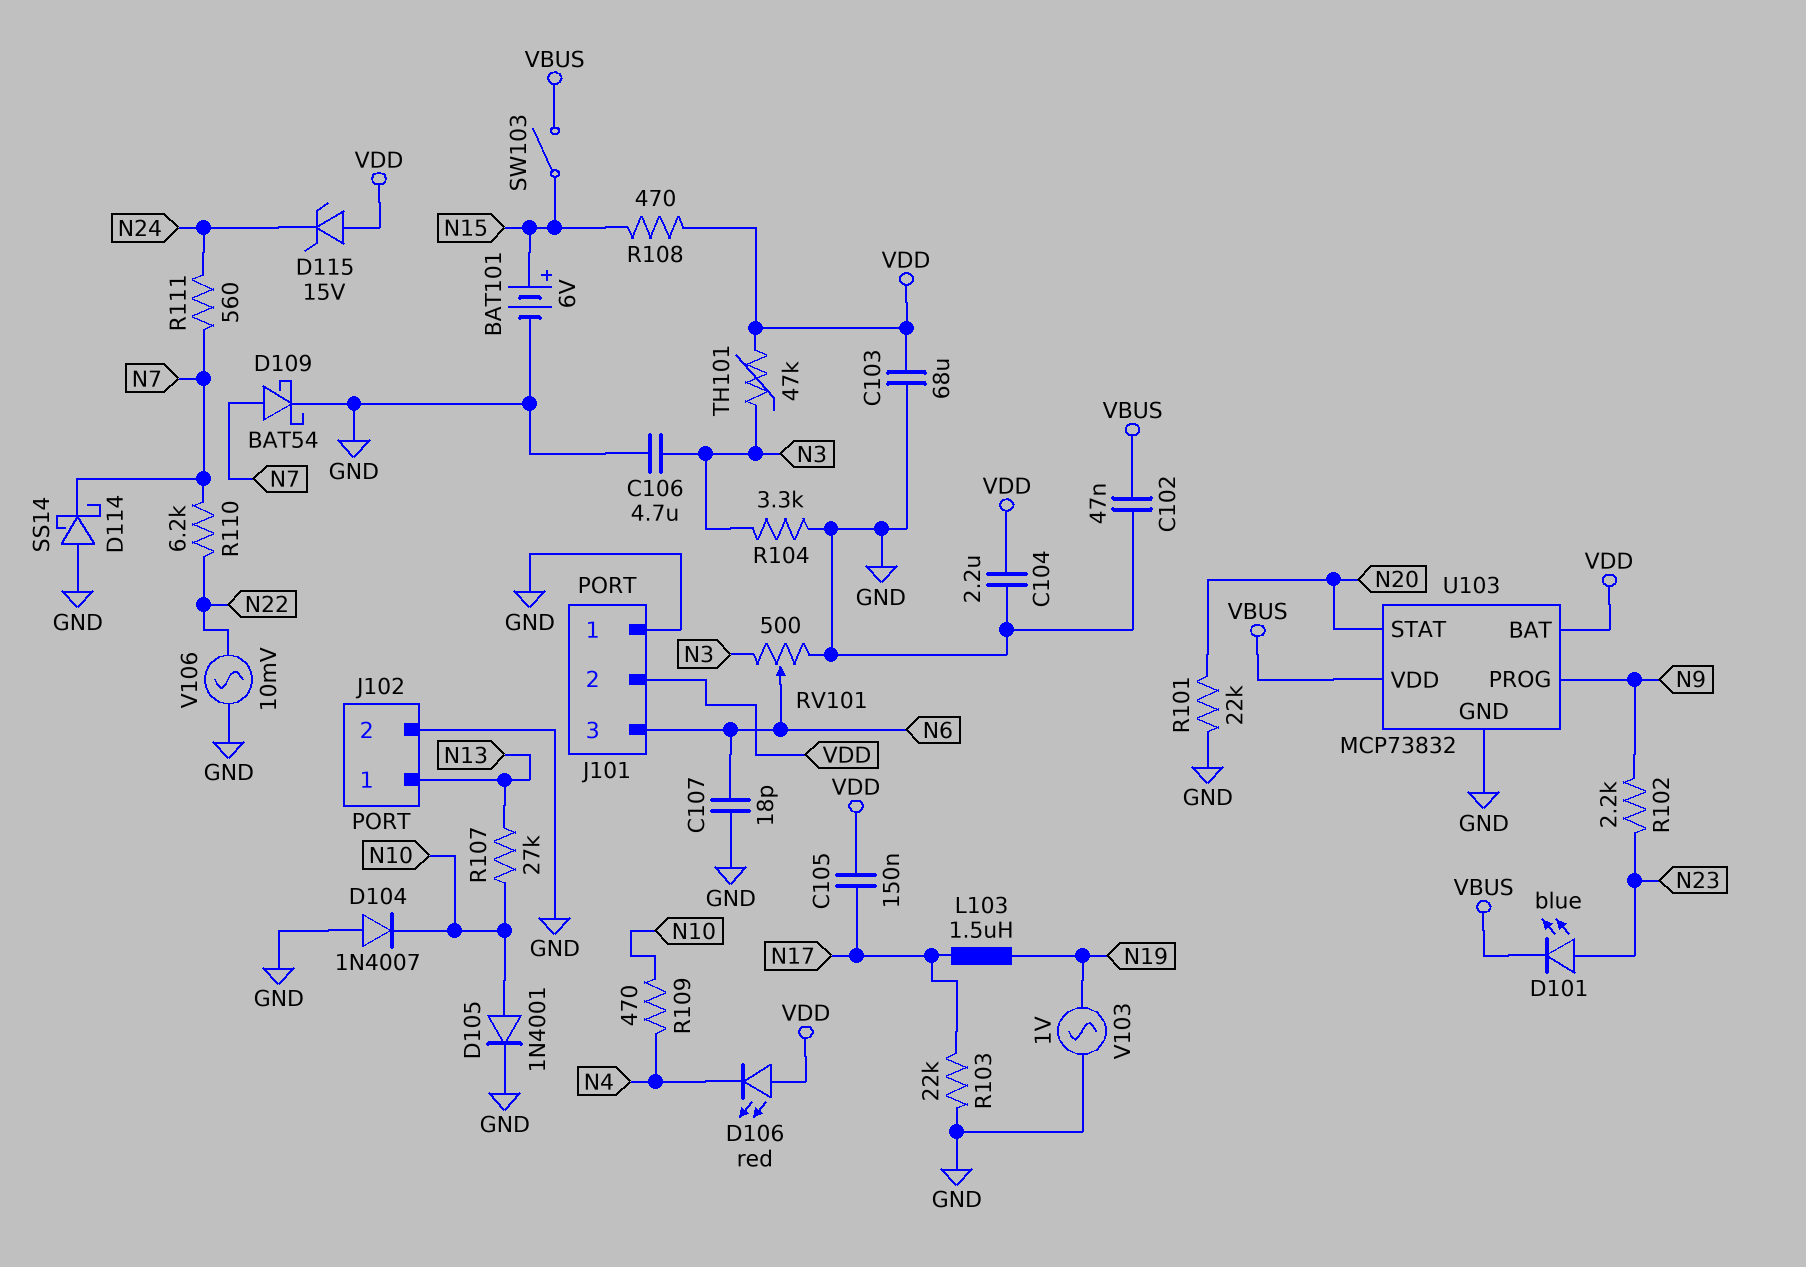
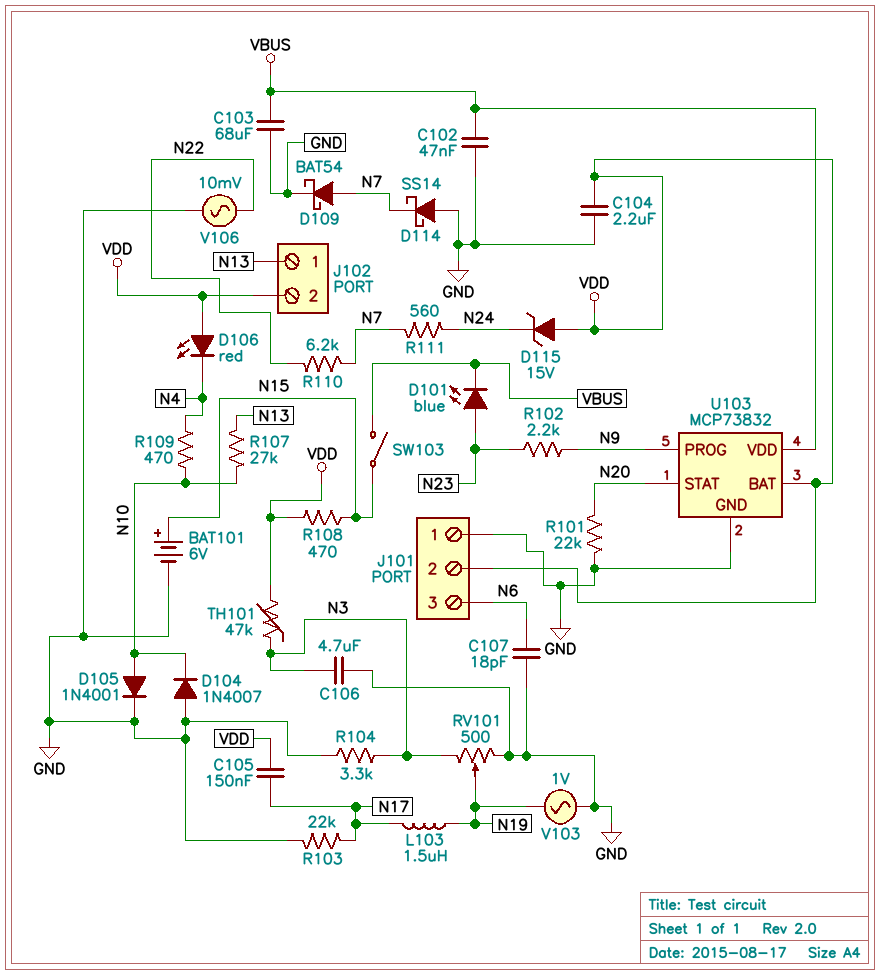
C103: 68uF (GND, VDD) -> 68uF (GND, VBUS)
J102 pin 2: GND -> VDD
RV101: 500 (GND, N3, wiper N6) -> 500 (GND, N3, wiper N19)

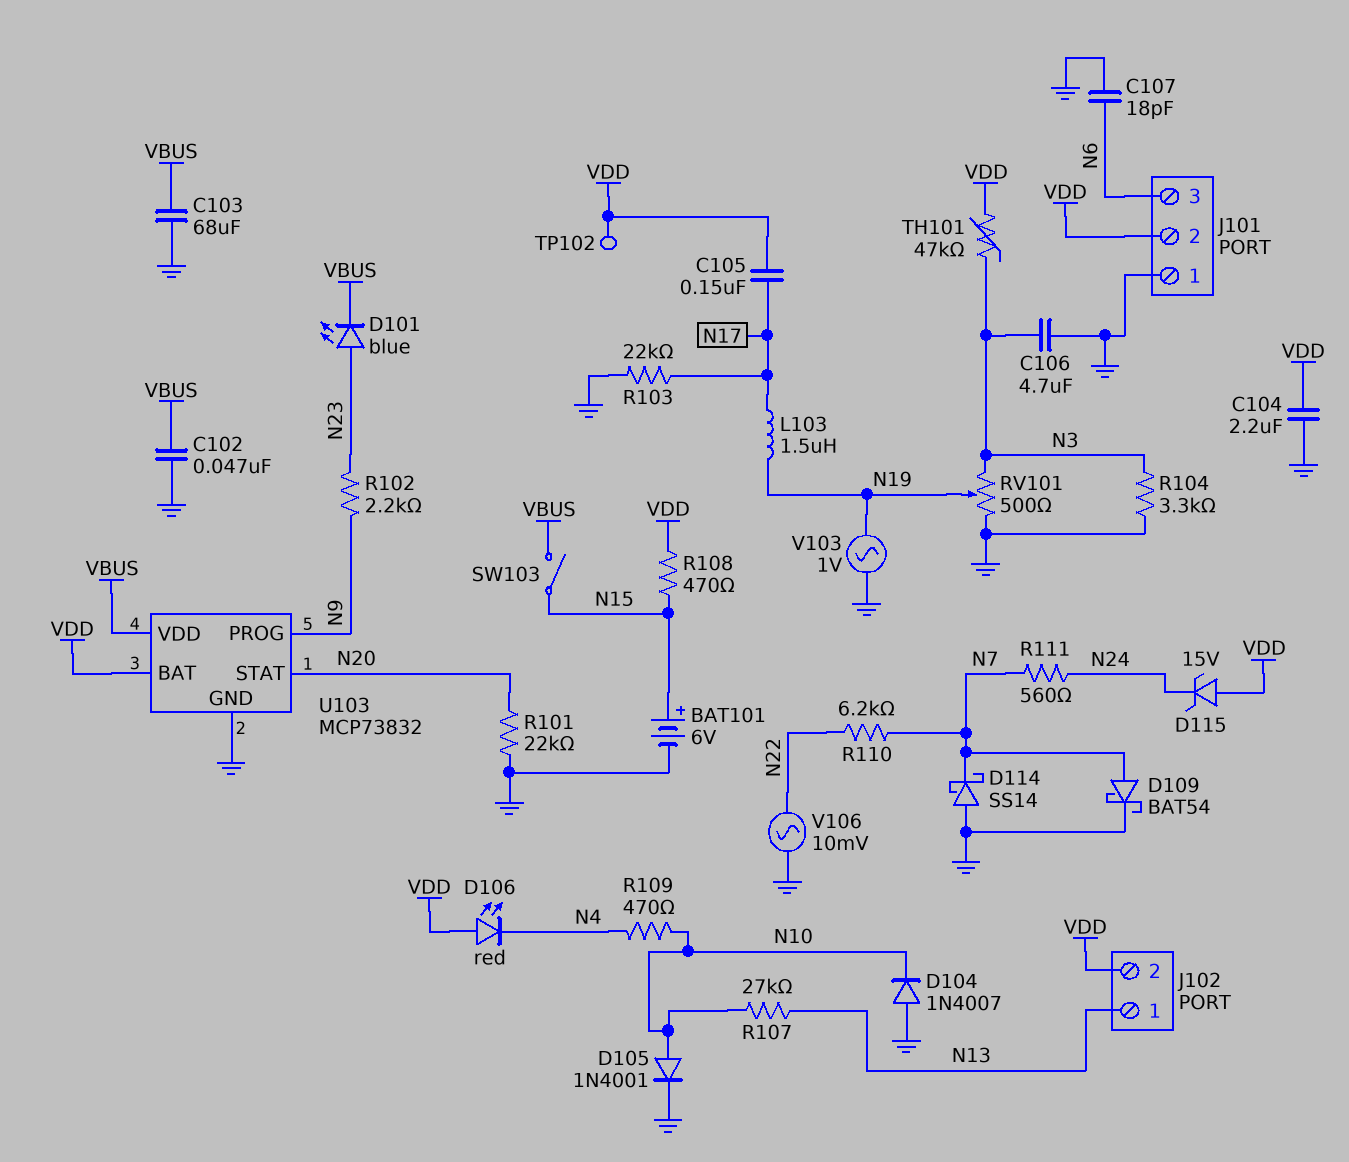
TP102: none -> test point (VDD)

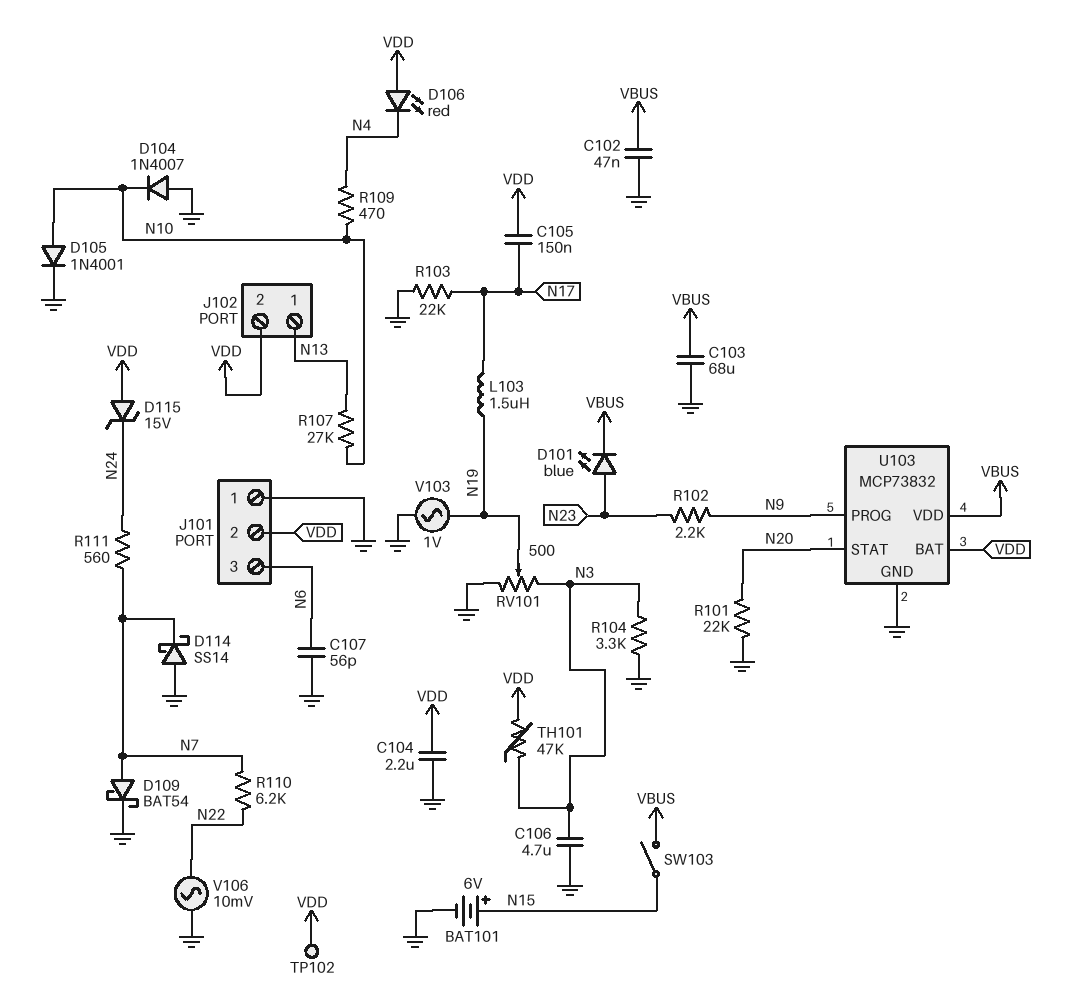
C107: 18pF (GND, N6) -> 56pF (GND, N6)
R108: 470 (N15, VDD) -> none

